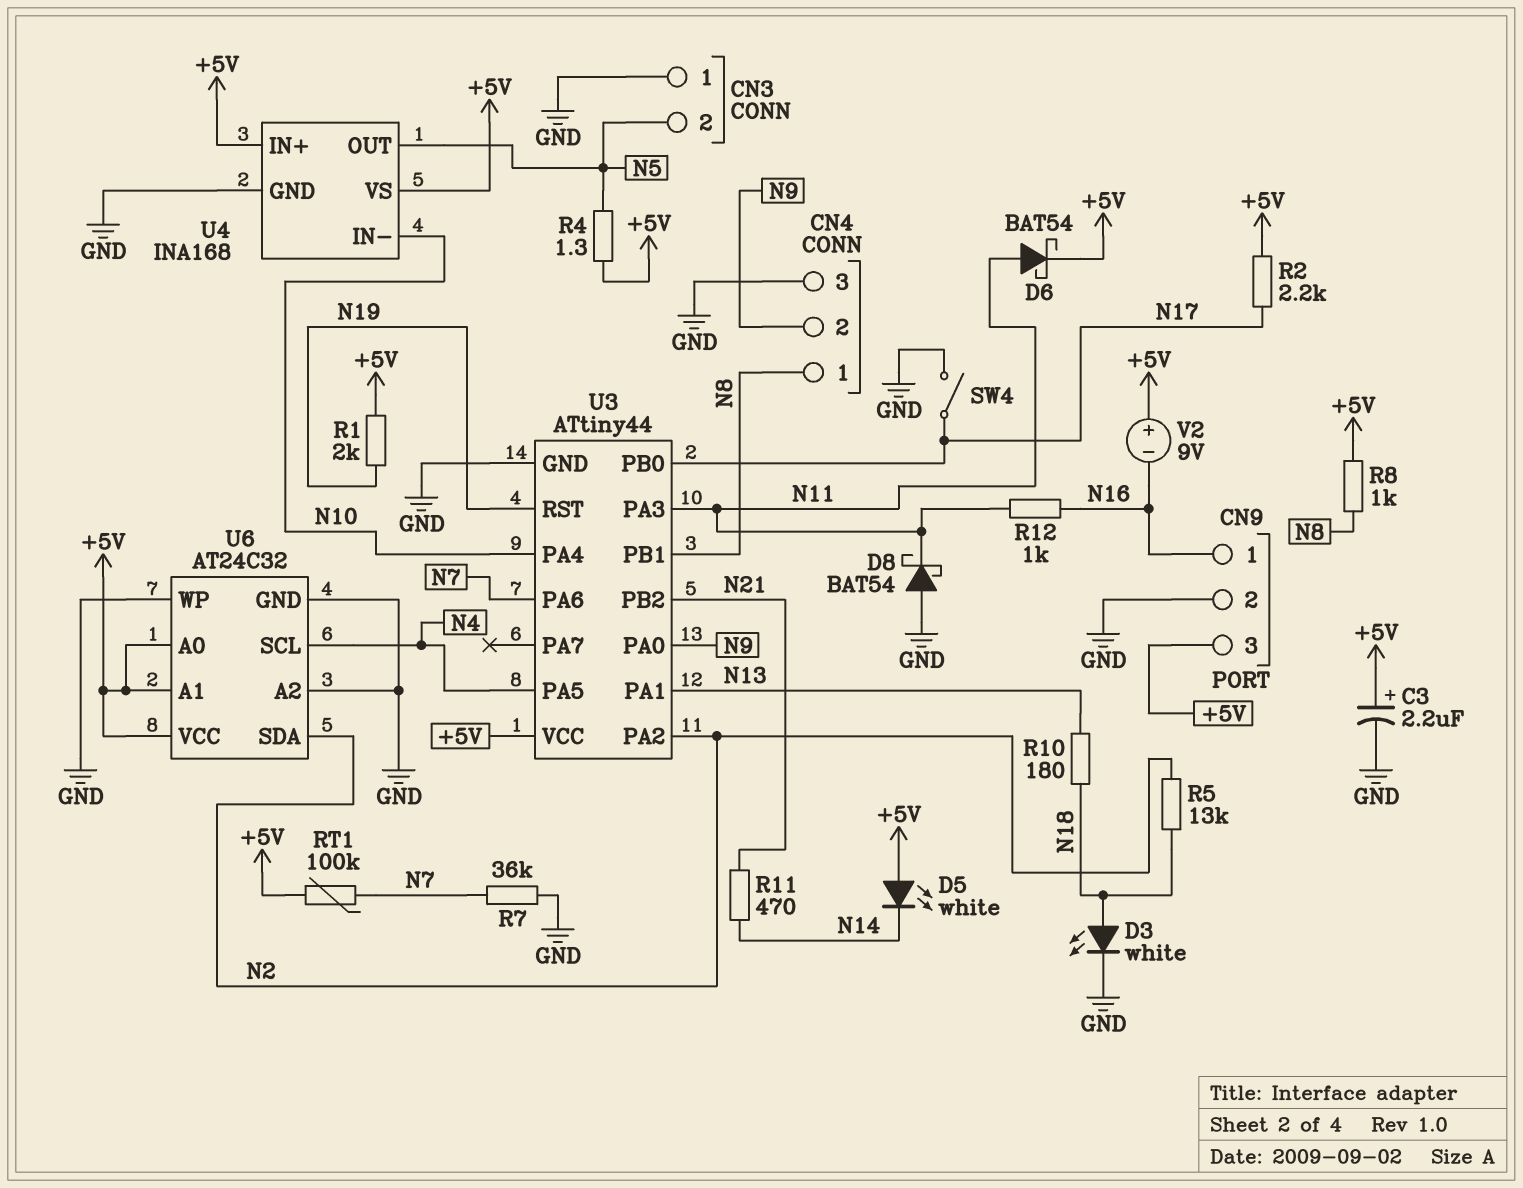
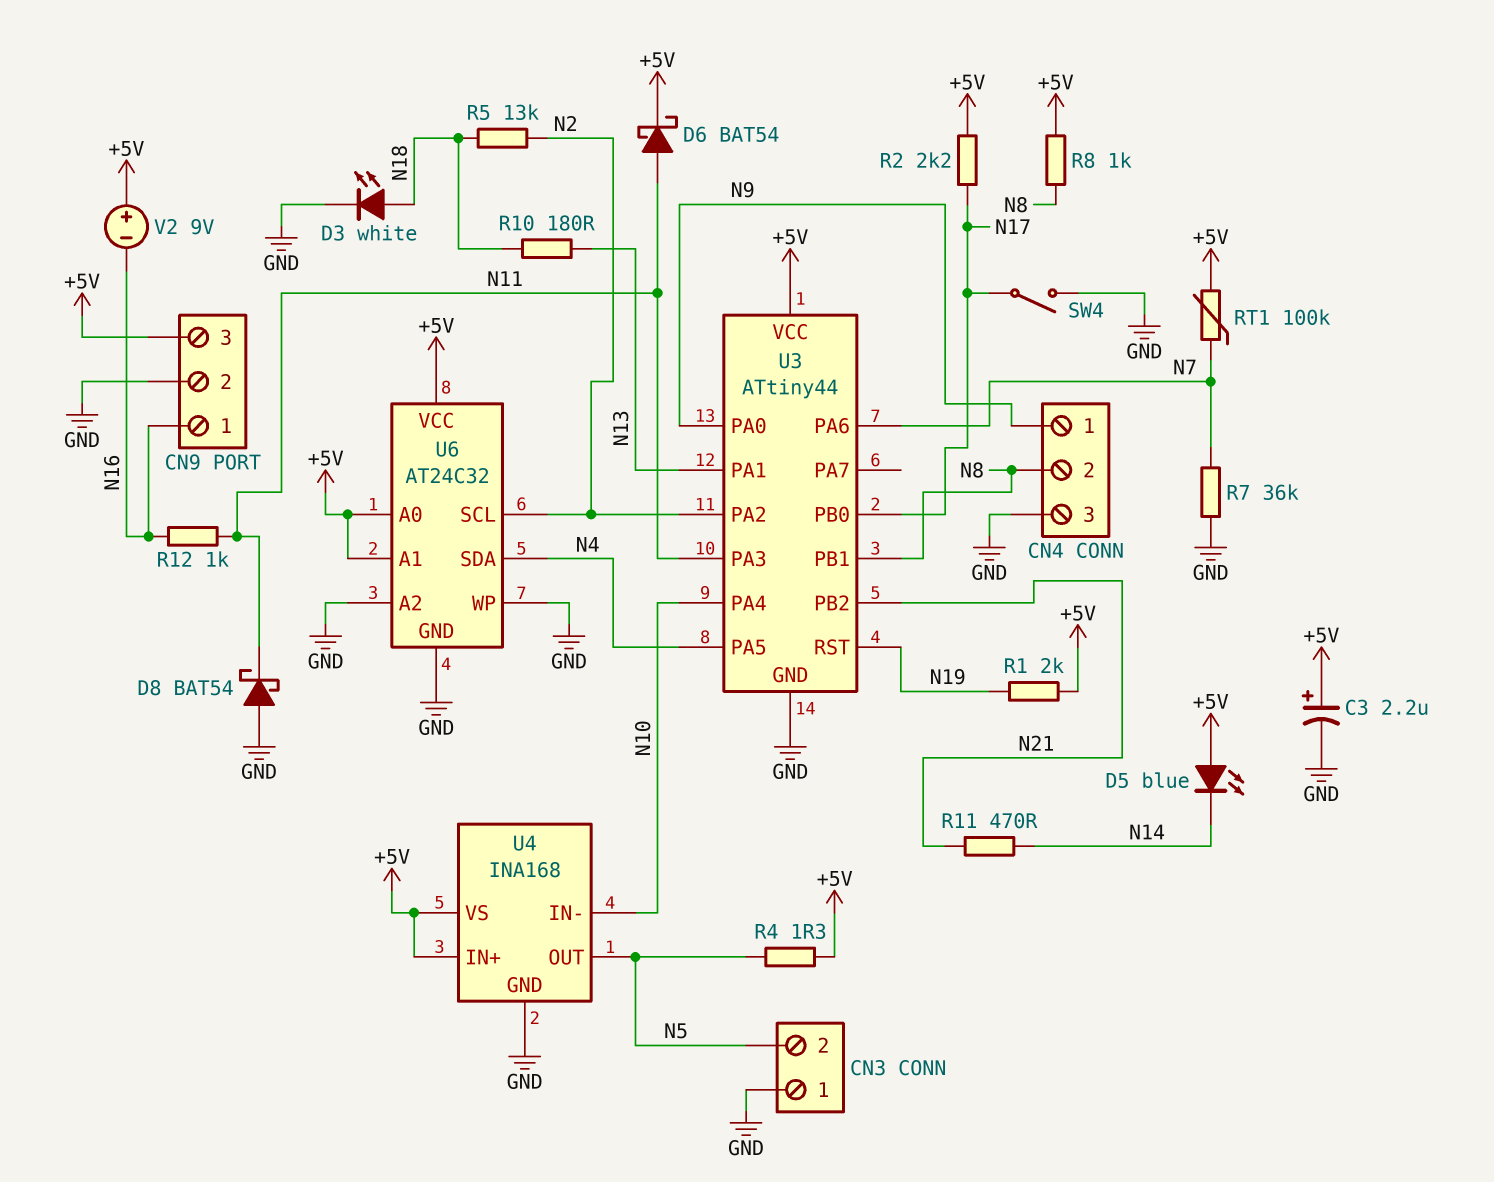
CN4 pin 1: N8 -> N9
CN4 pin 2: N9 -> N8
D5: LED white (A +5V, K N14) -> LED blue (A +5V, K N14)
U6 pin SCL: N4 -> N2
U6 pin SDA: N2 -> N4

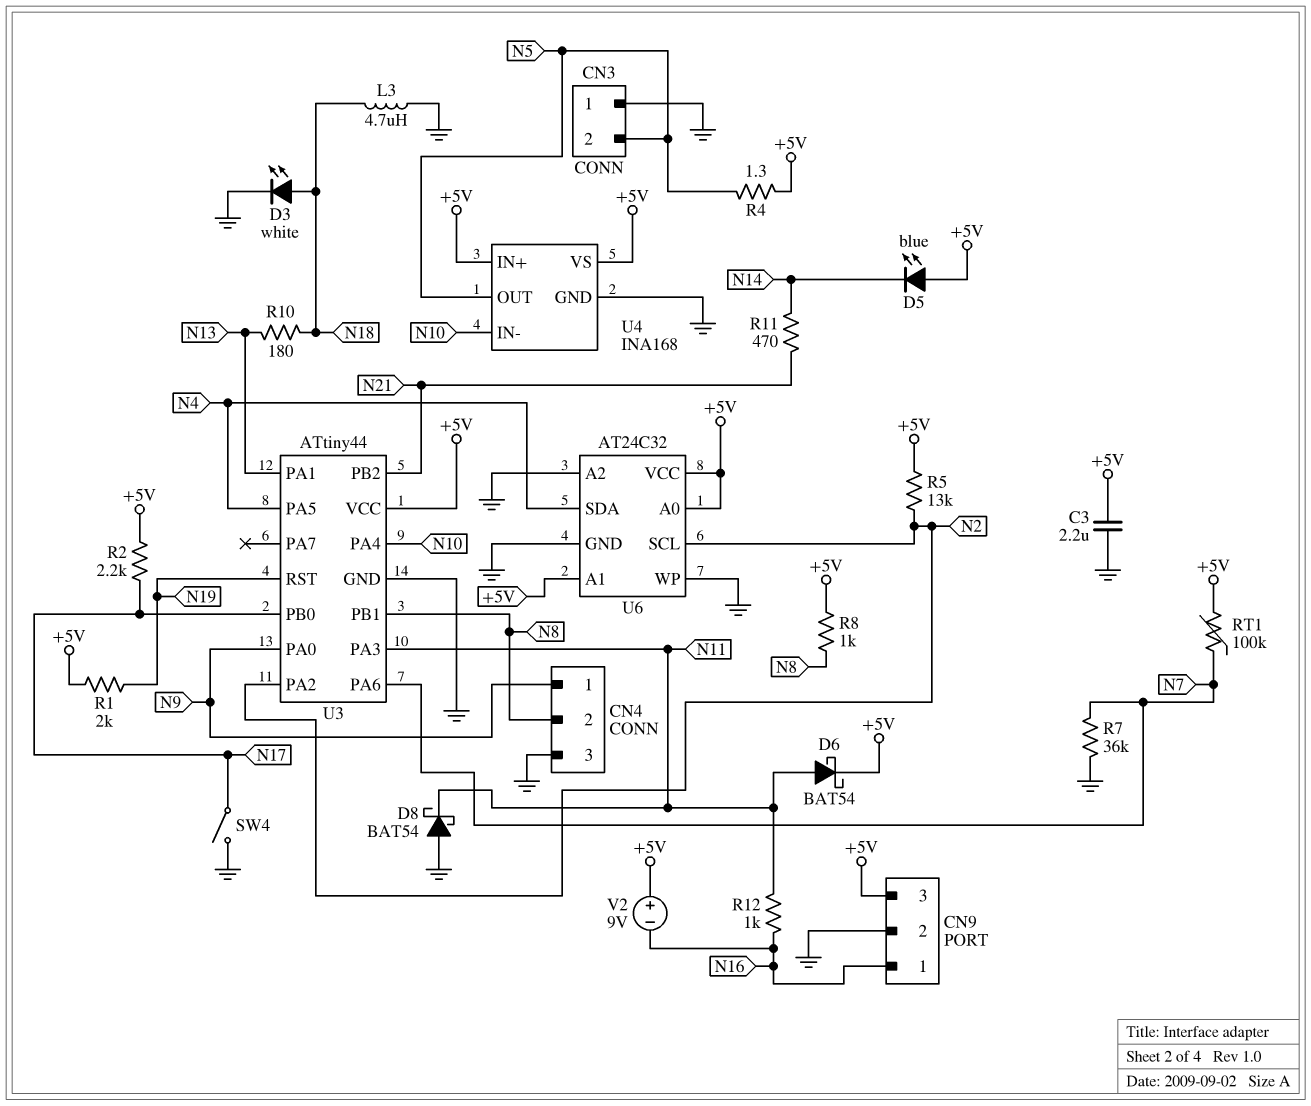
C3: 2.2uF (plus +5V, minus GND) -> 2.2uF (+5V, GND)
L3: none -> 4.7uH (GND, N18)
R5: 13k (N2, N18) -> 13k (+5V, N2)

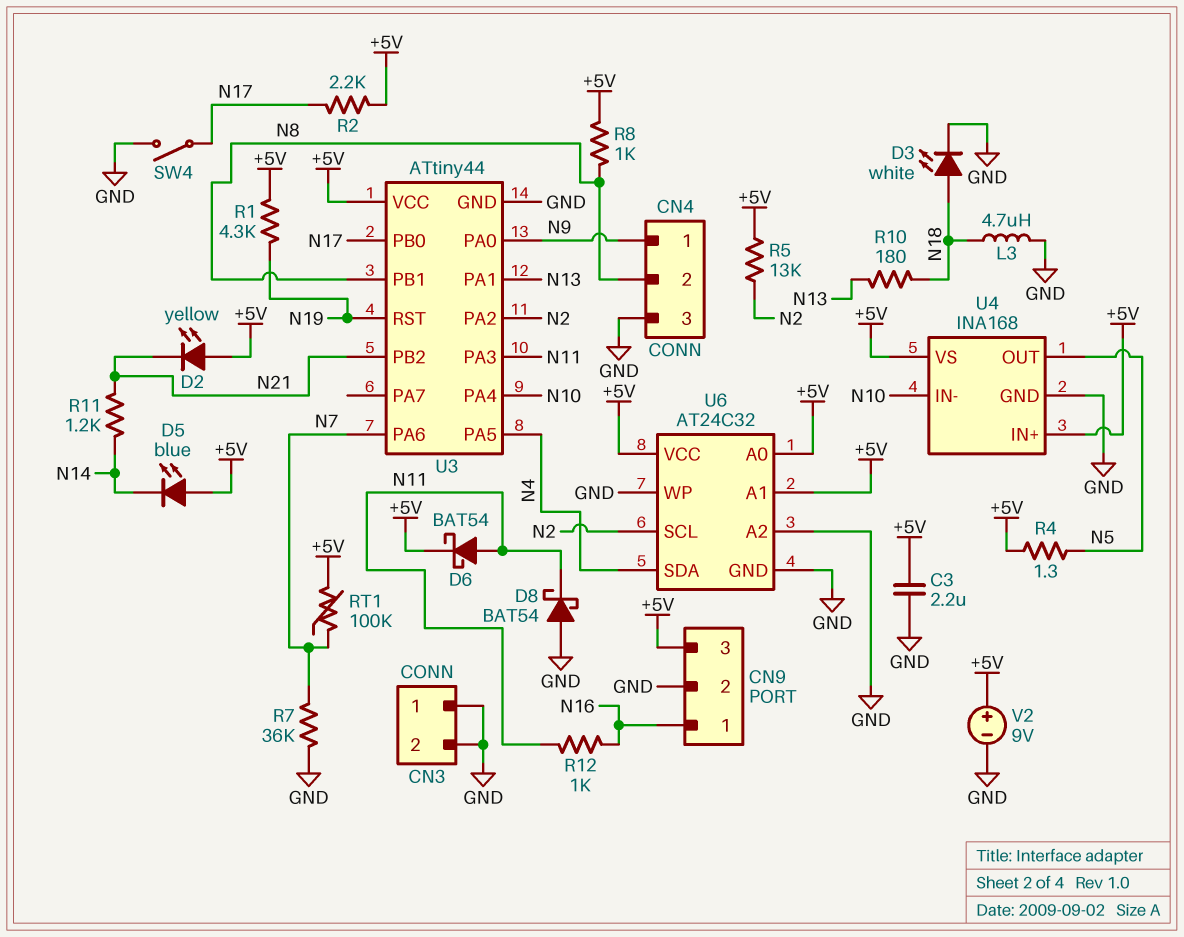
CN3 pin 2: N5 -> GND
D2: none -> LED yellow (A +5V, K N21)
R1: 2k (+5V, N19) -> 4.3k (+5V, N19)
R11: 470 (N14, N21) -> 1.2k (N14, N21)
V2: 9V (plus +5V, minus N16) -> 9V (plus +5V, minus GND)

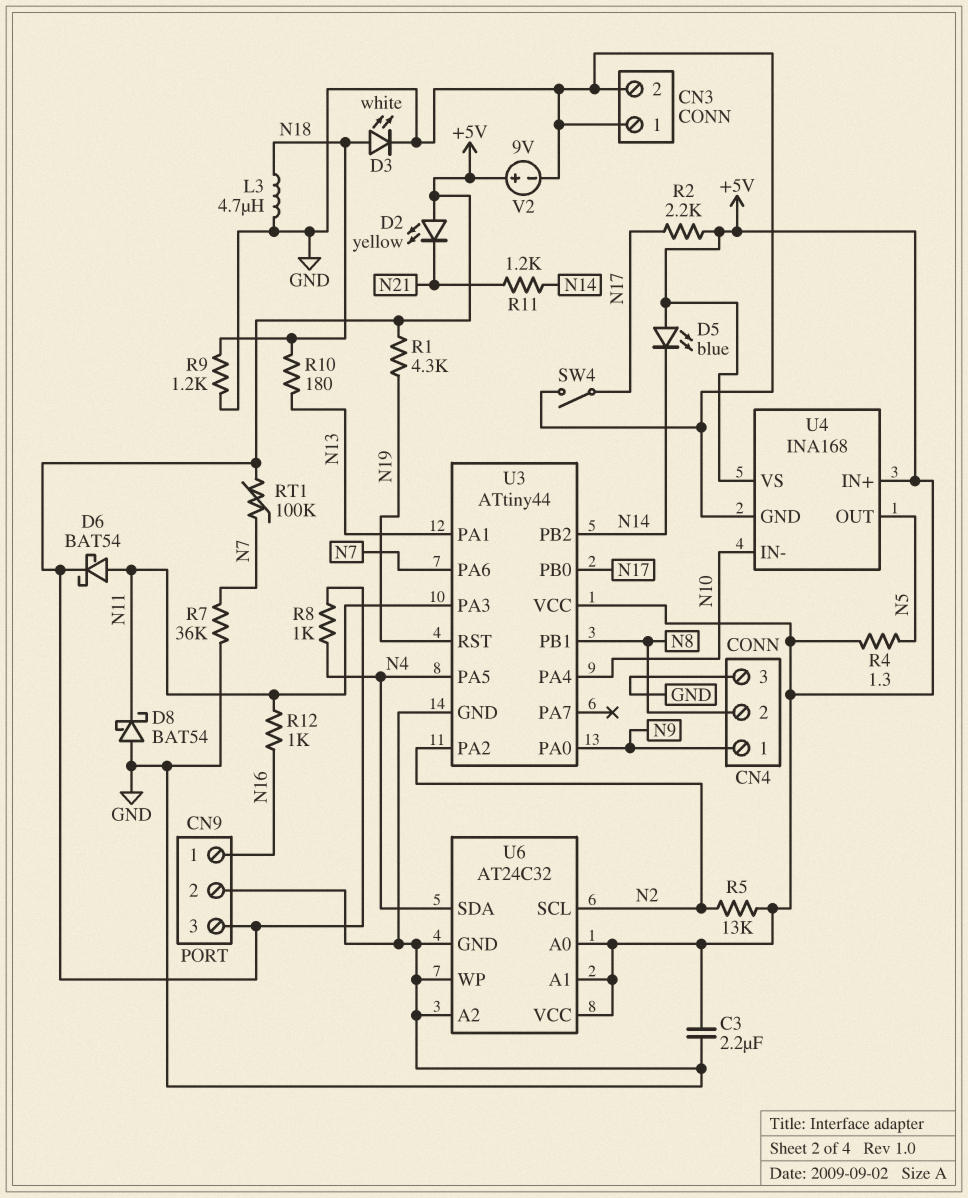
R8: 1k (+5V, N8) -> 1k (+5V, N4)
R9: none -> 1.2k (GND, N18)
U3 pin PB2: N21 -> N14

